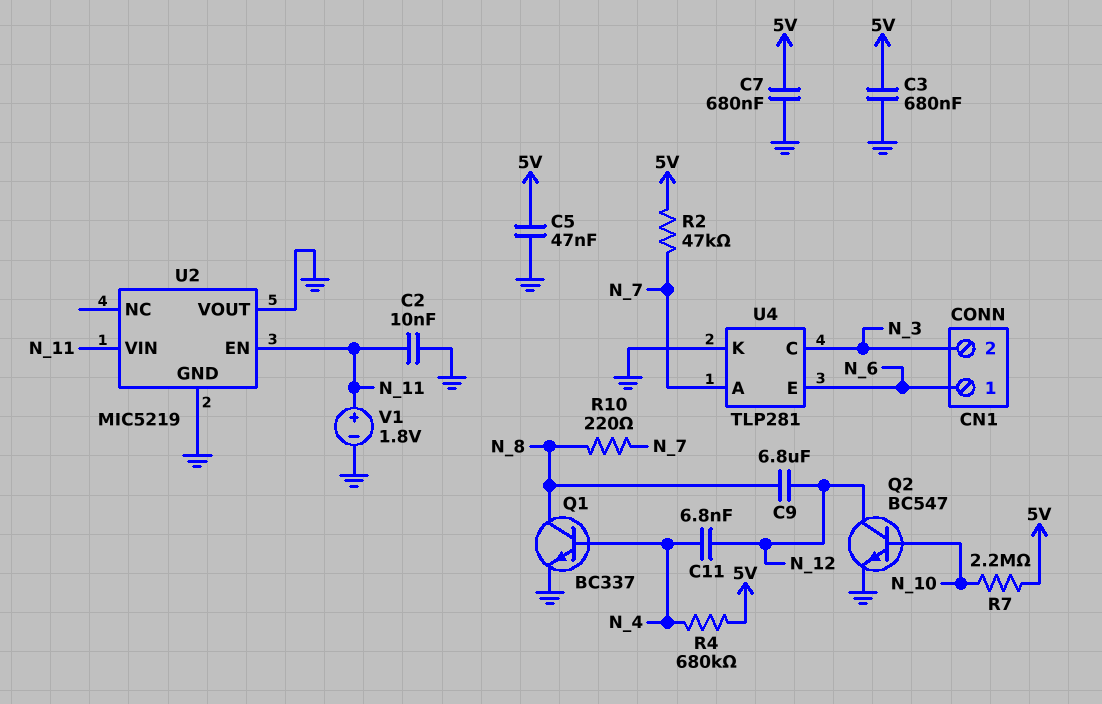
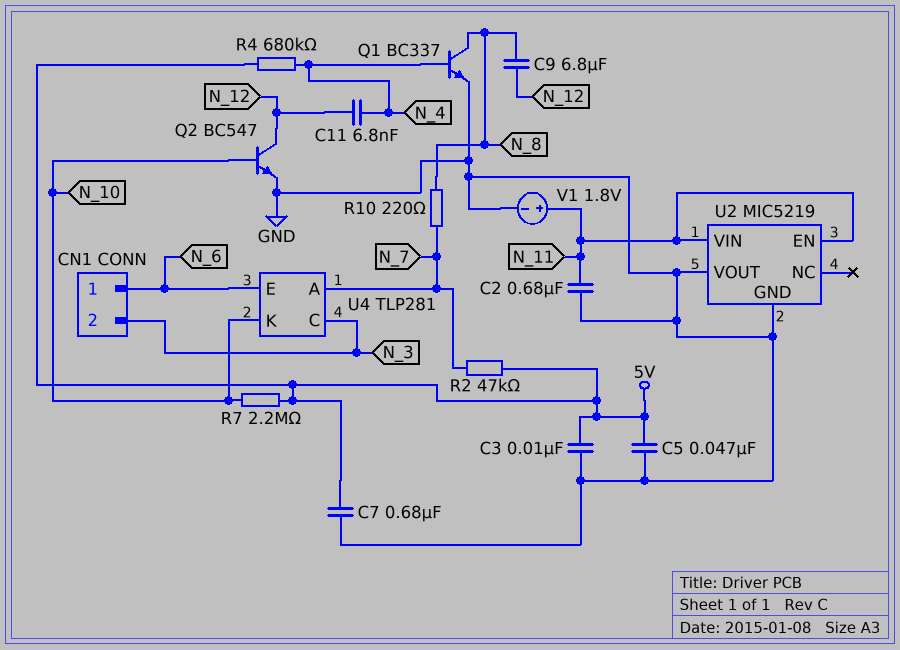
C2: 10nF (GND, N_11) -> 680nF (GND, N_11)
C3: 680nF (5V, GND) -> 10nF (5V, GND)
U4 pin K: GND -> N_10

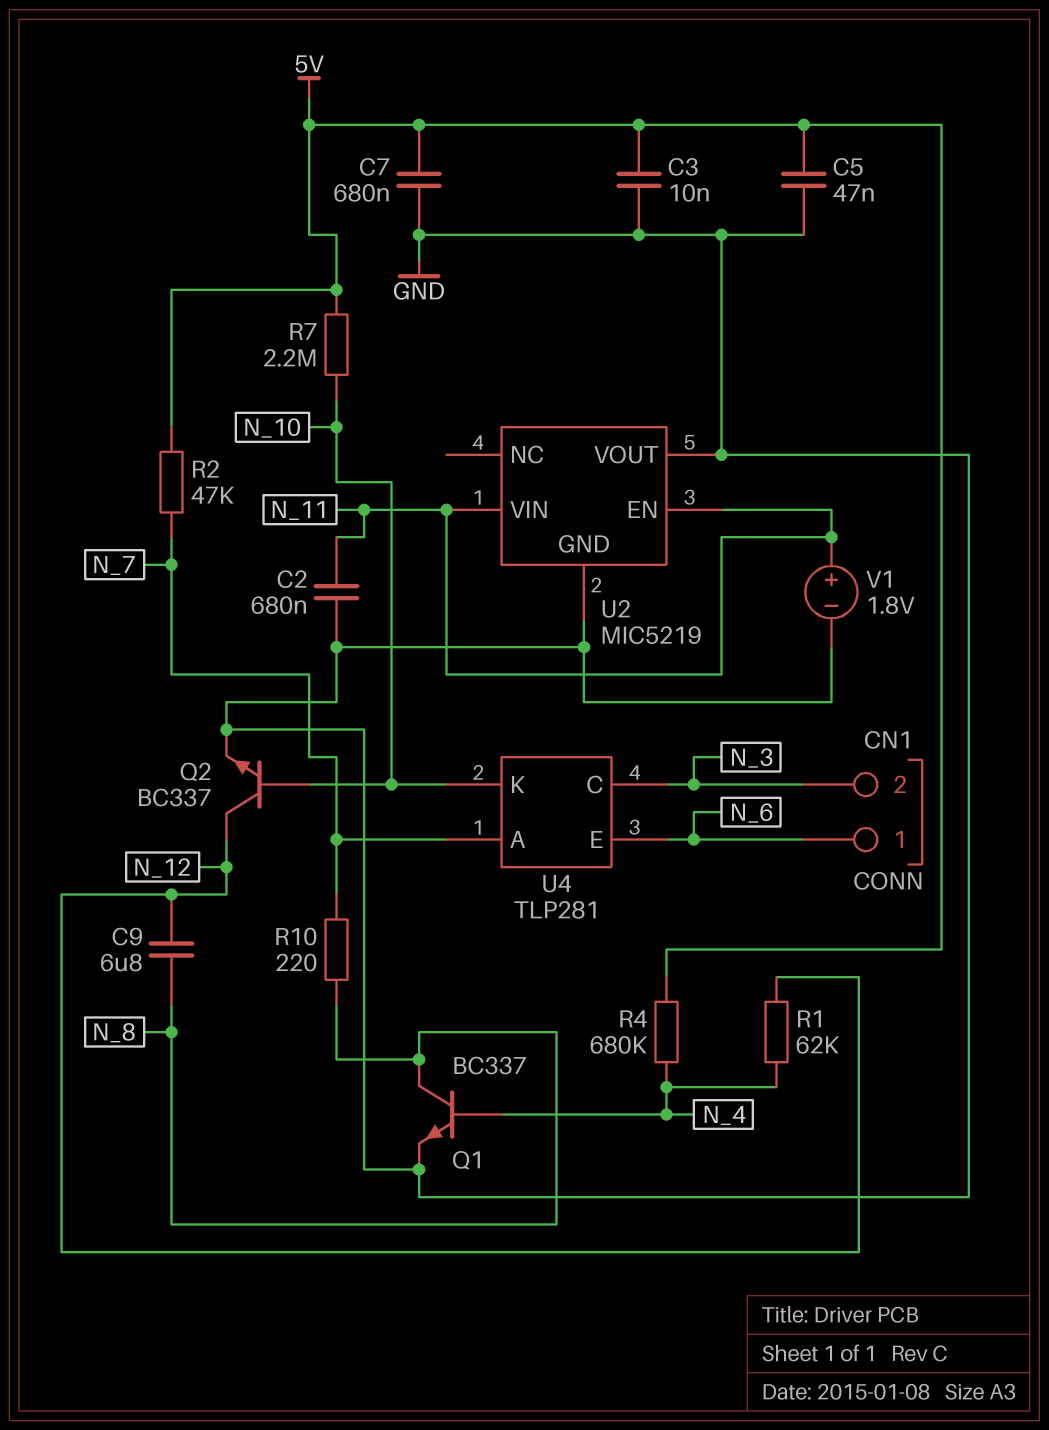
C11: 6.8nF (N_4, N_12) -> none
Q2: NPN BC547 (B N_10, C N_12, E GND) -> NPN BC337 (B N_10, C N_12, E GND)
R1: none -> 62k (N_4, N_12)

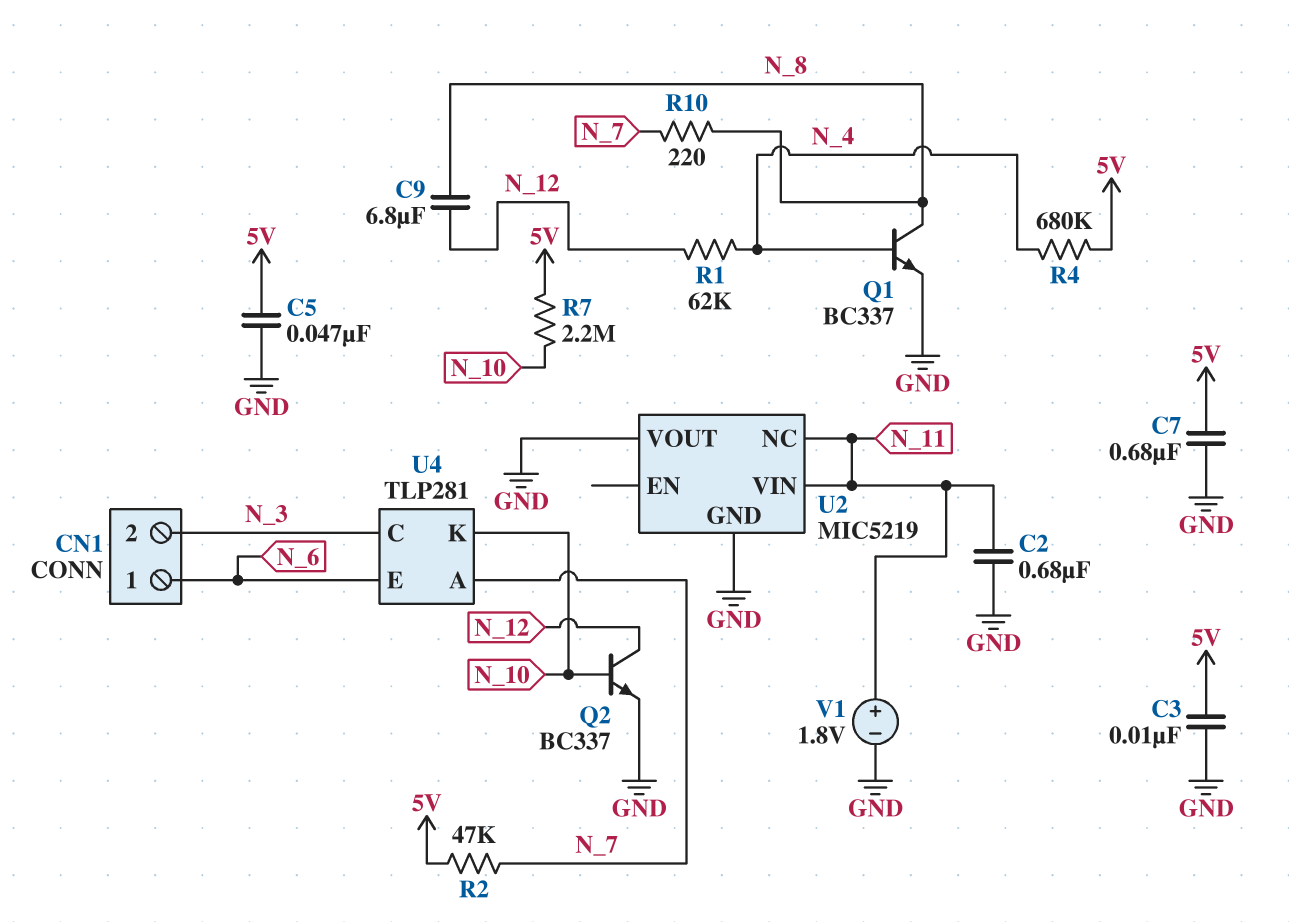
U2 pin EN: N_11 -> none
U2 pin NC: none -> N_11

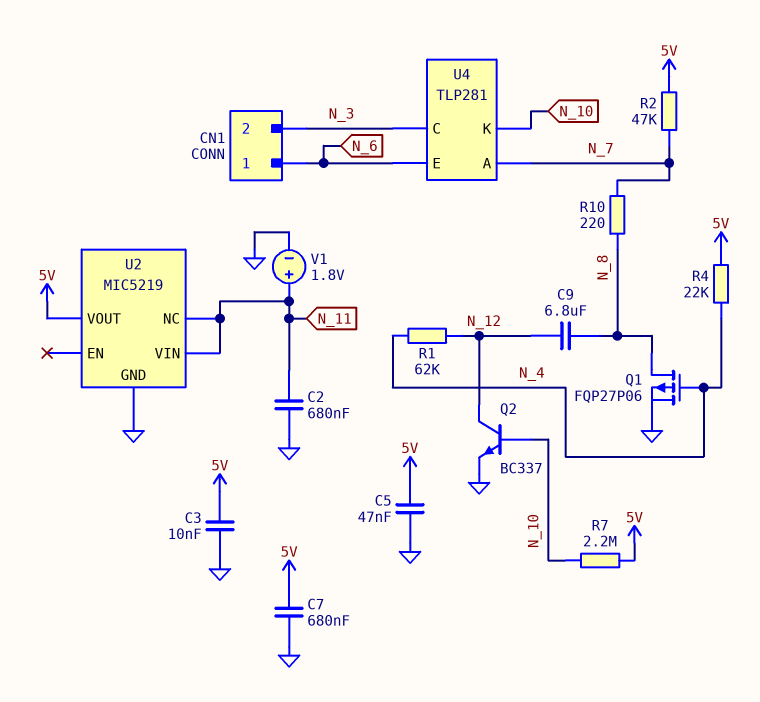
Q1: NPN BC337 (B N_4, C N_8, E GND) -> PMOS FQP27P06 (G N_4, D N_8, S GND)
R4: 680k (5V, N_4) -> 22k (5V, N_4)
U2 pin VOUT: GND -> 5V

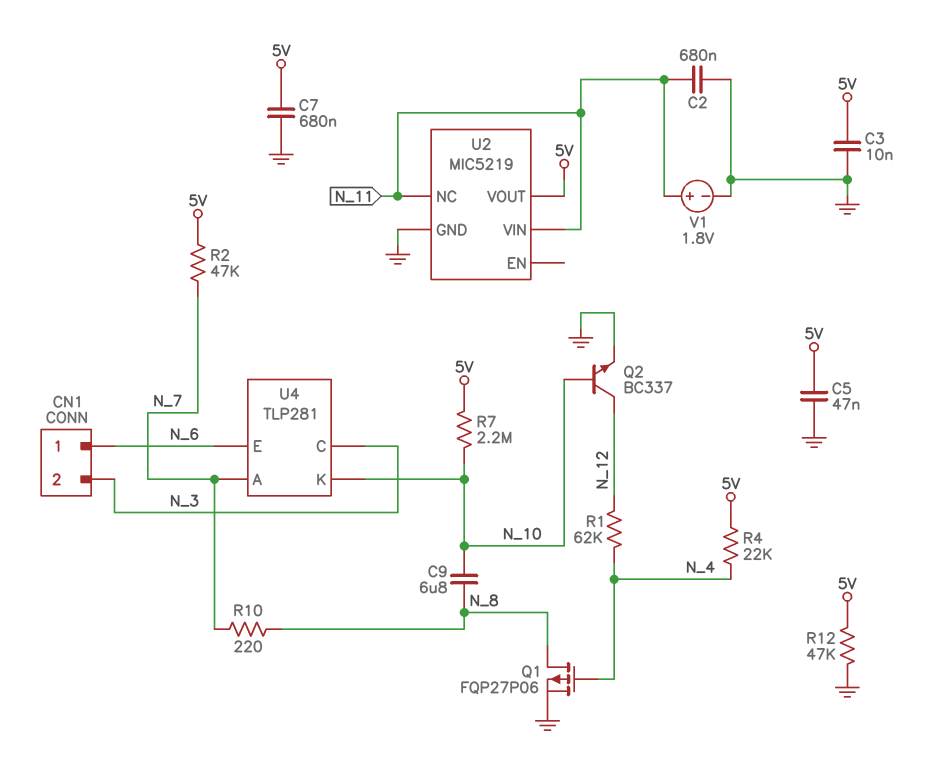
C9: 6.8uF (N_8, N_12) -> 6.8uF (N_8, N_10)
R12: none -> 47k (5V, GND)

